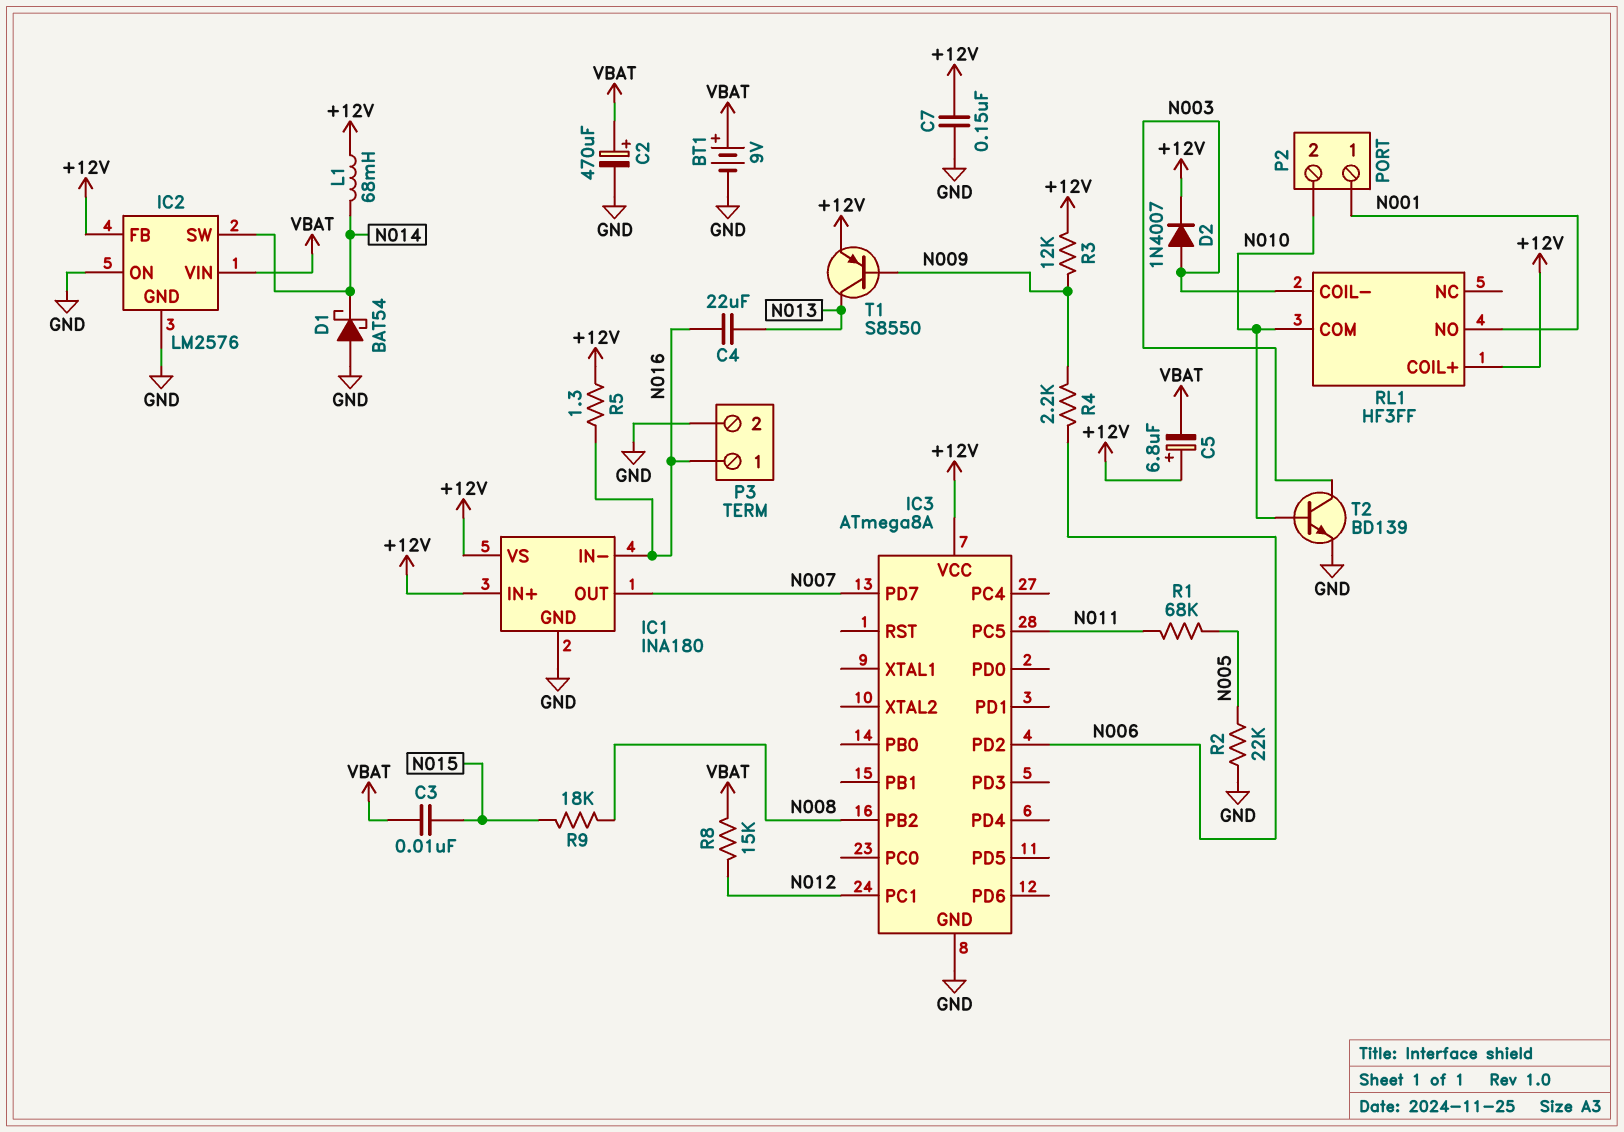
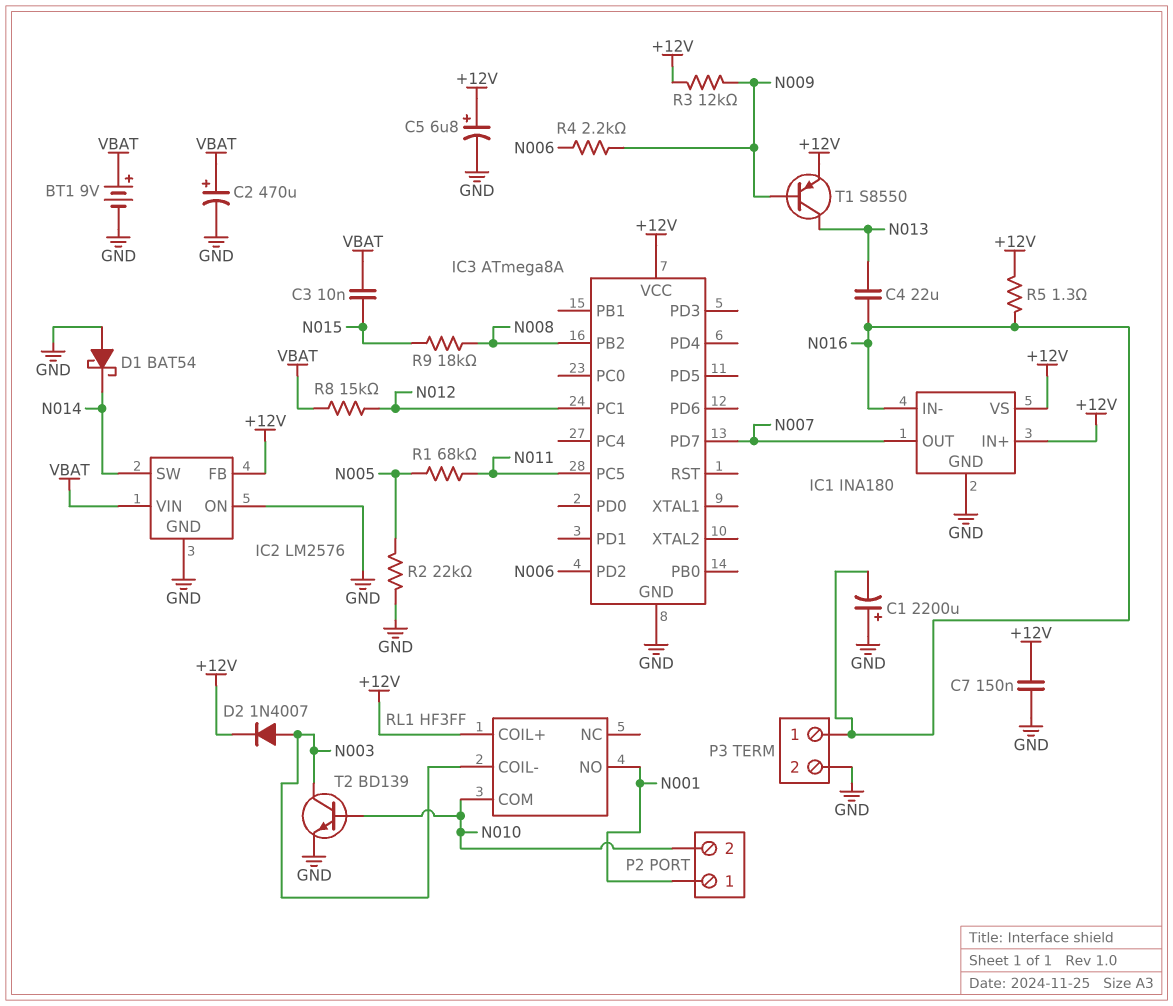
C1: none -> 2200uF (plus GND, minus N016)
C5: 6.8uF (plus +12V, minus VBAT) -> 6.8uF (plus +12V, minus GND)
L1: 68mH (+12V, N014) -> none

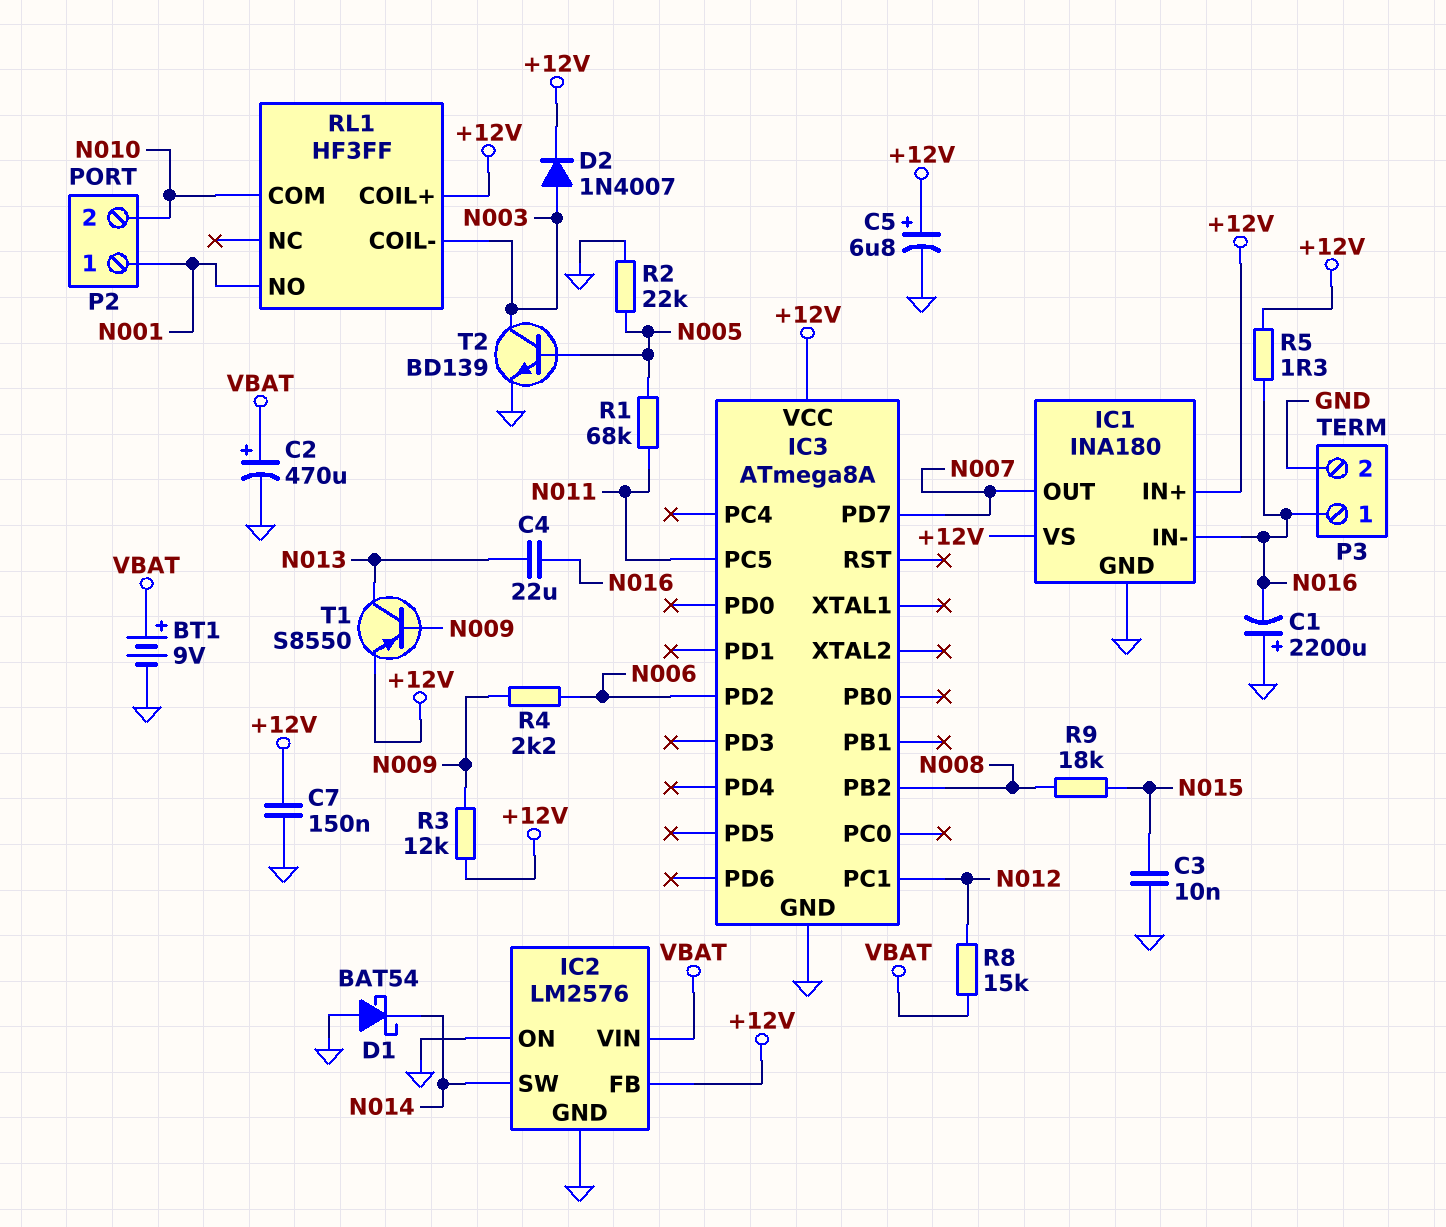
C3: 10nF (N015, VBAT) -> 10nF (GND, N015)
T2: NPN BD139 (B N010, C N003, E GND) -> NPN BD139 (B N005, C N003, E GND)

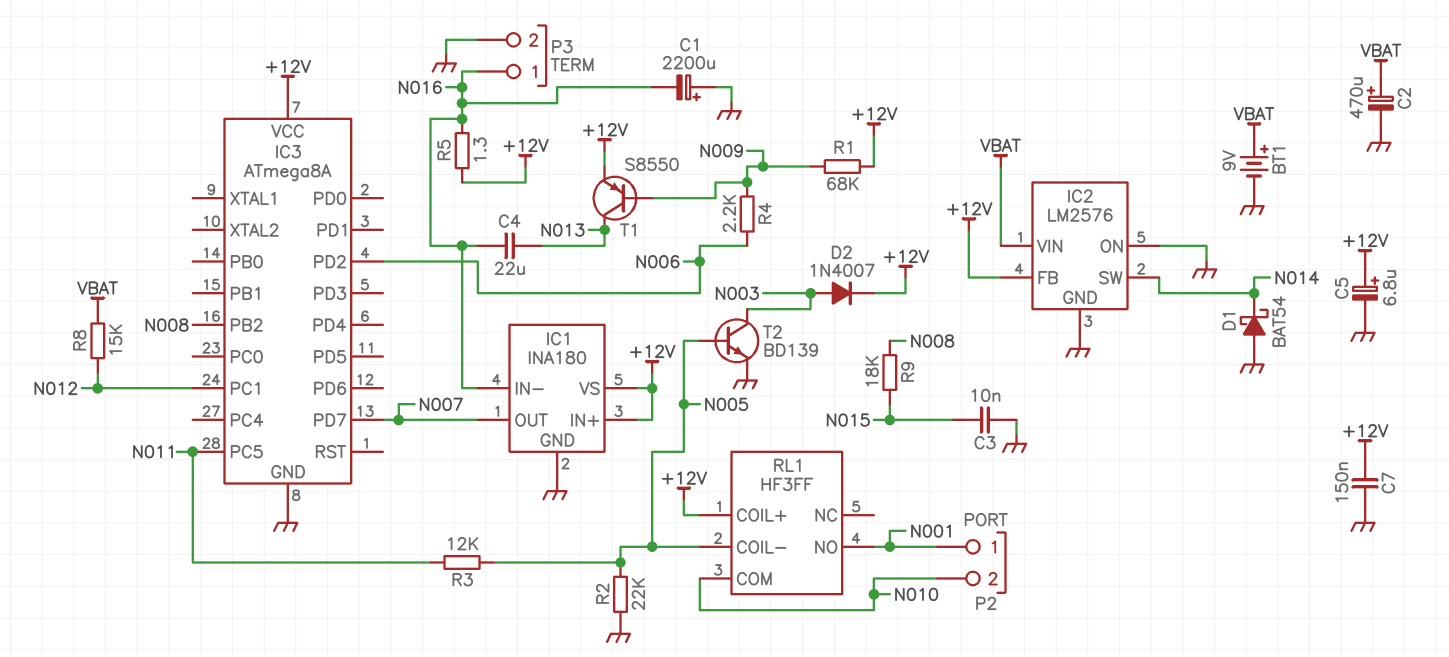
R1: 68k (N005, N011) -> 68k (+12V, N009)
R3: 12k (+12V, N009) -> 12k (N005, N011)
RL1 pin COIL-: N003 -> N005

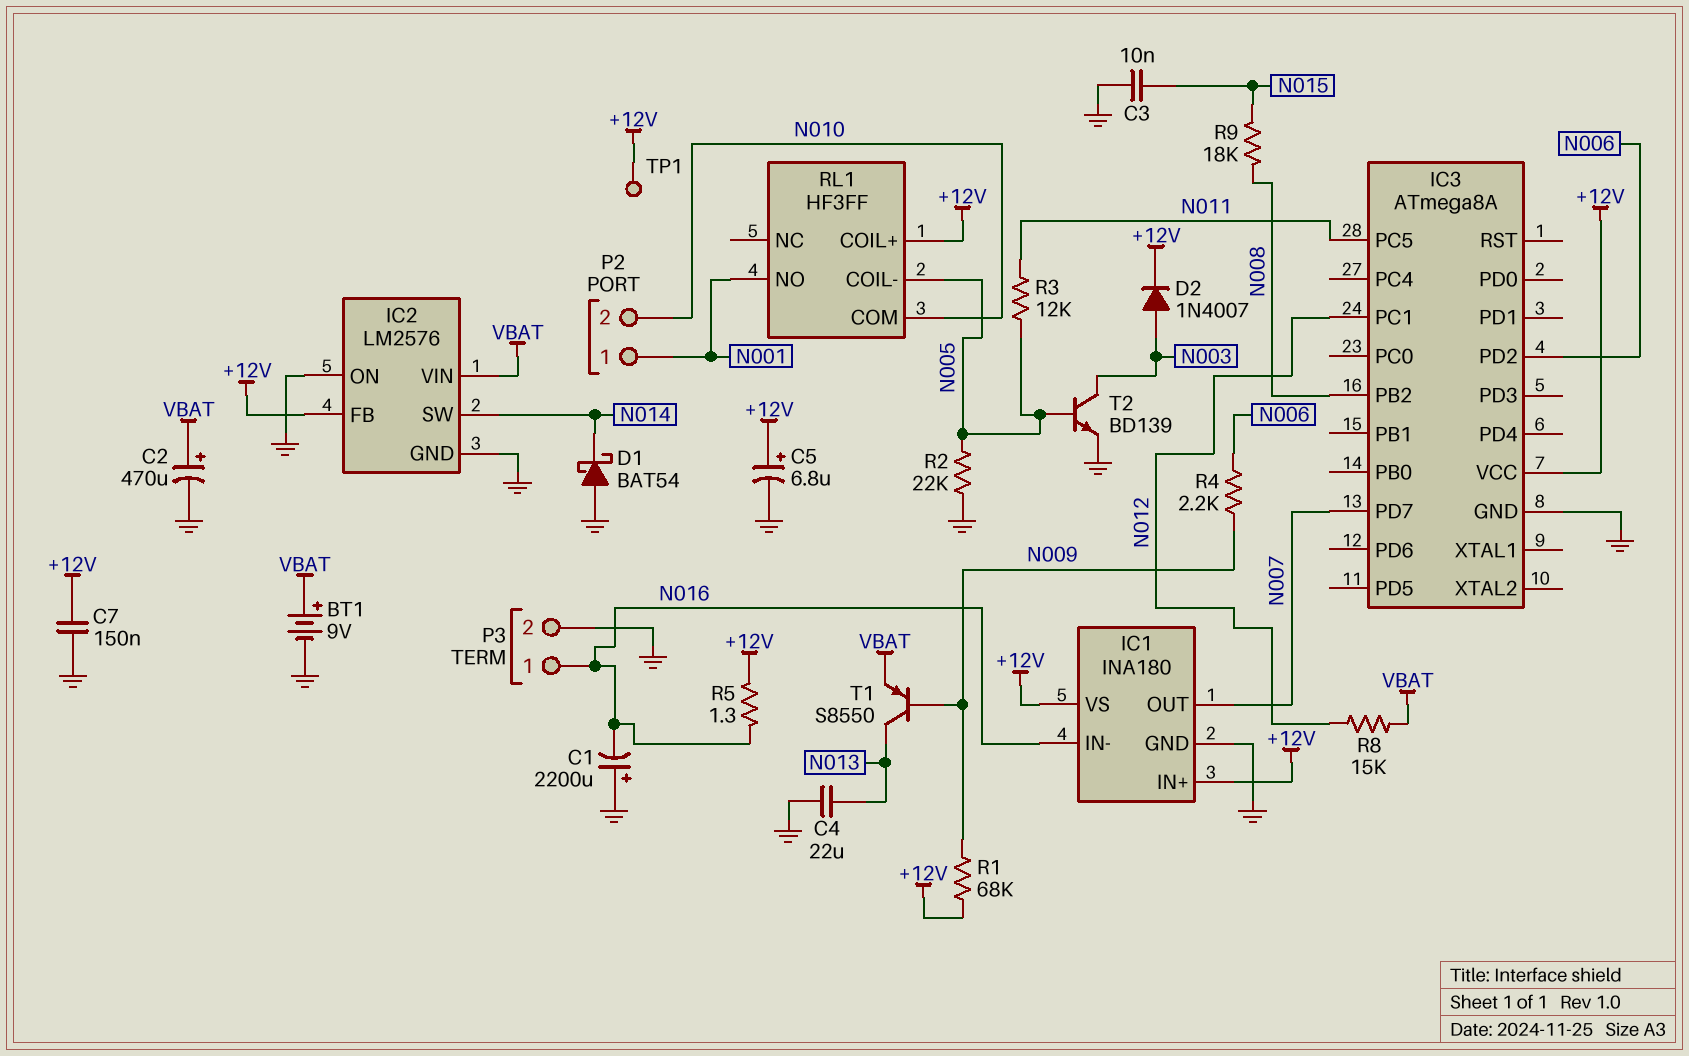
C4: 22uF (N013, N016) -> 22uF (GND, N013)
T1: PNP S8550 (B N009, C N013, E +12V) -> PNP S8550 (B N009, C N013, E VBAT)
TP1: none -> test point (+12V)

